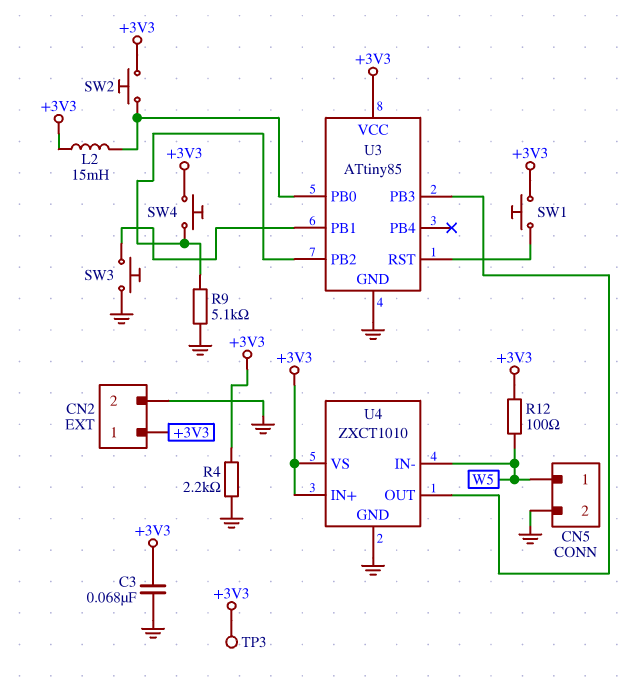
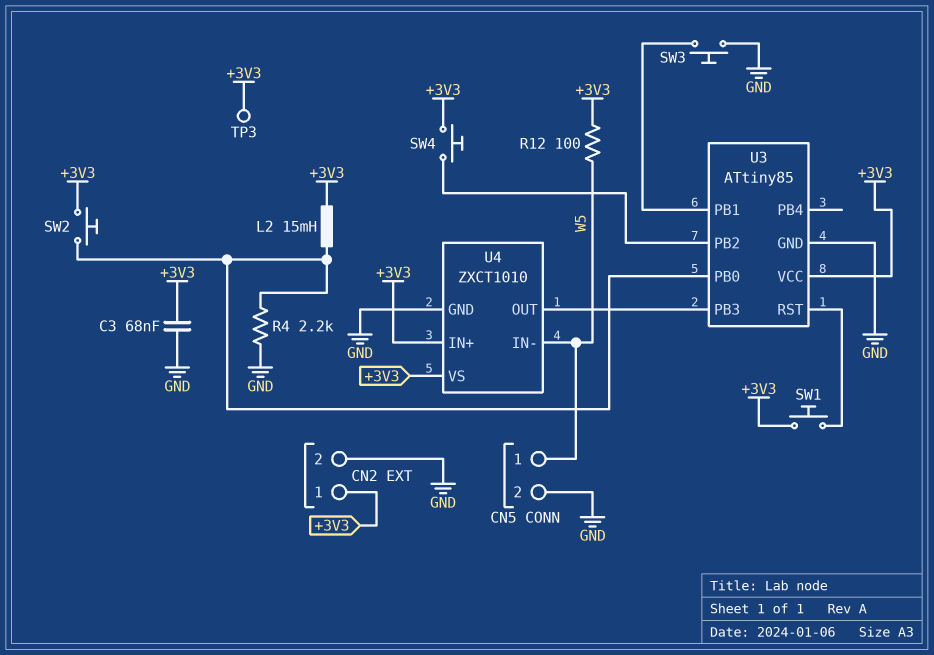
R4: 2.2k (+3V3, GND) -> 2.2k (GND, U3/PB0)
R9: 5.1k (GND, U3/PB2) -> none

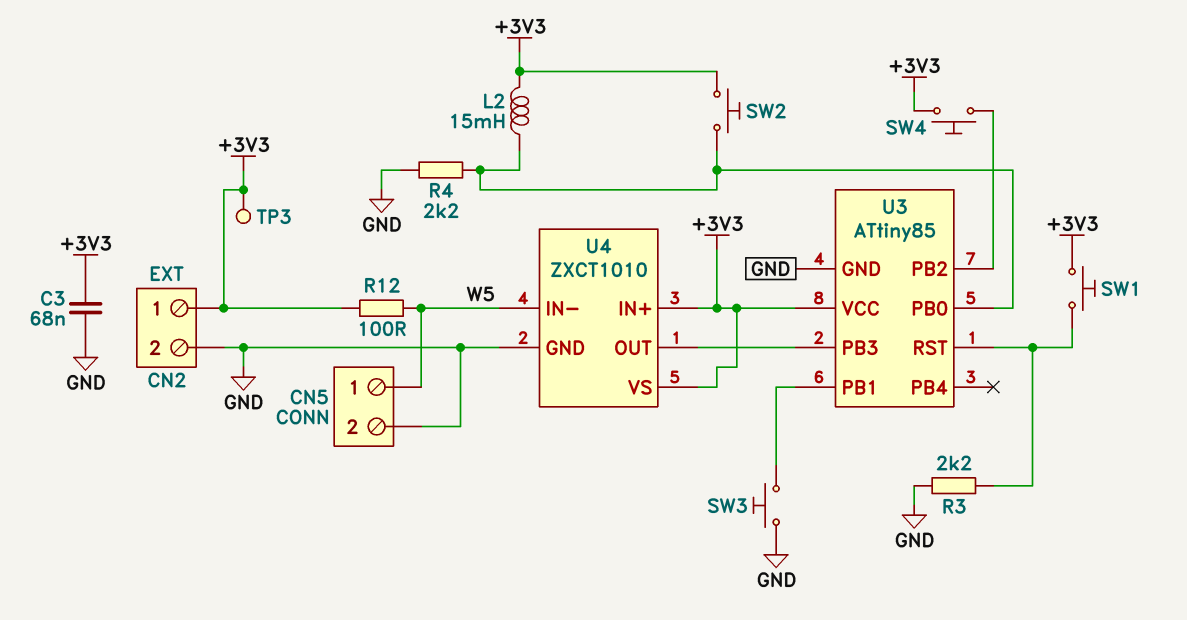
R3: none -> 2.2k (GND, U3/RST)

